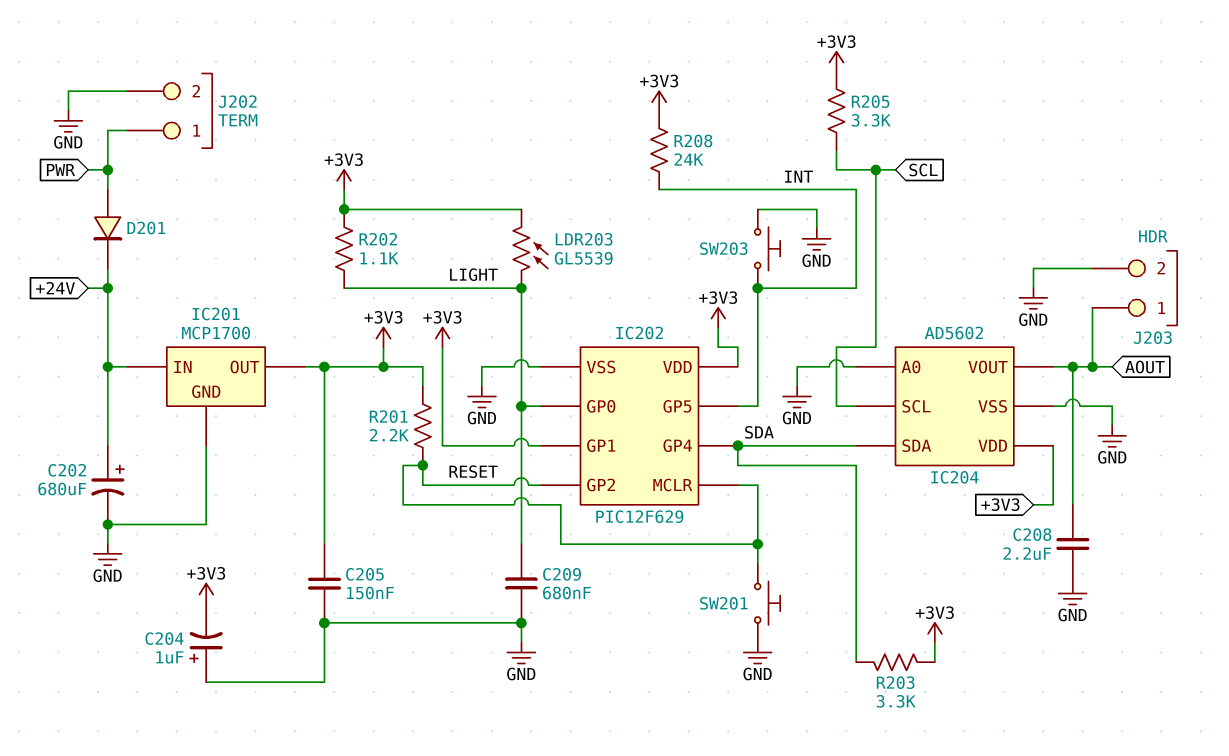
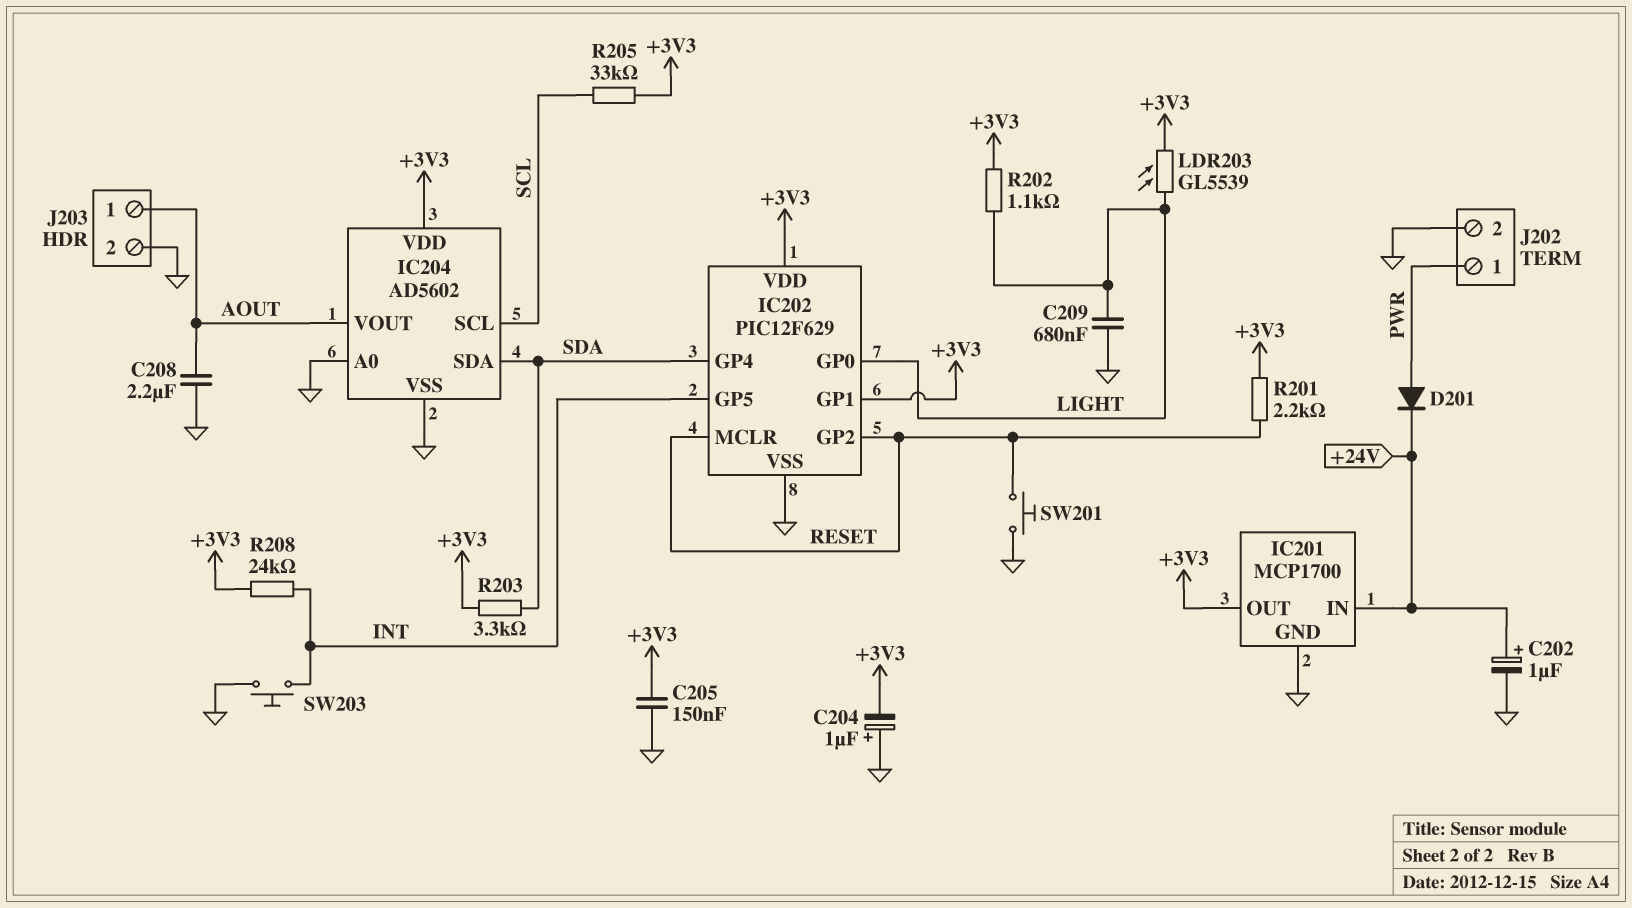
C202: 680uF (plus +24V, minus GND) -> 1uF (plus +24V, minus GND)
R205: 3.3k (+3V3, SCL) -> 33k (+3V3, SCL)

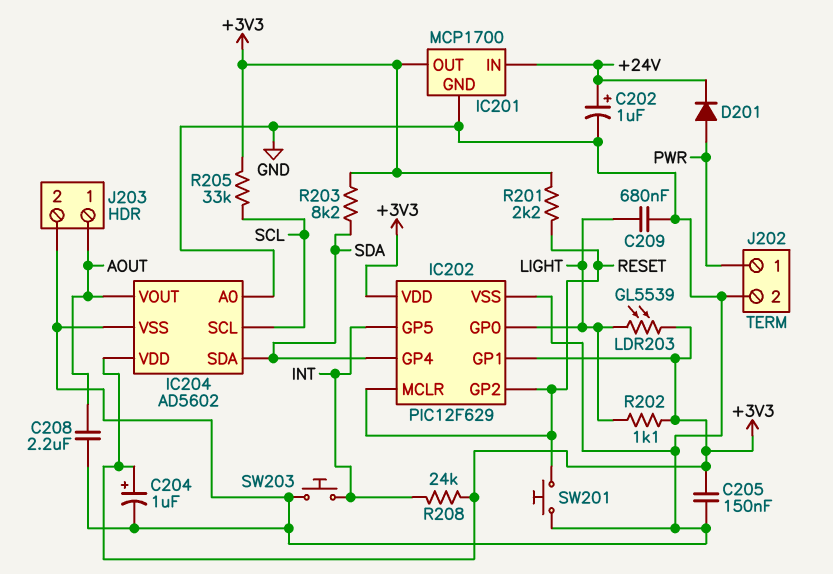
C204: 1uF (plus GND, minus +3V3) -> 1uF (plus +3V3, minus GND)
R203: 3.3k (+3V3, SDA) -> 8.2k (+3V3, SDA)

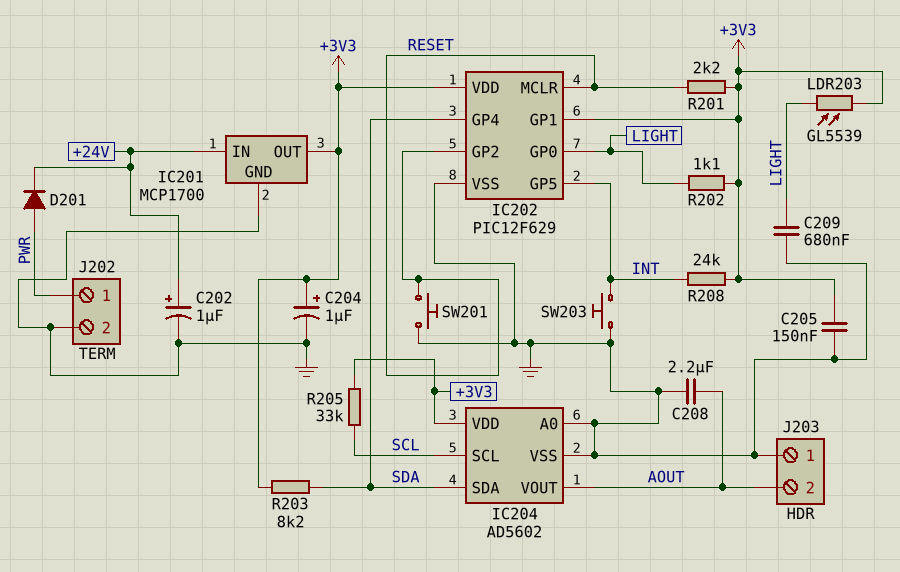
J203 pin 1: AOUT -> GND
J203 pin 2: GND -> AOUT

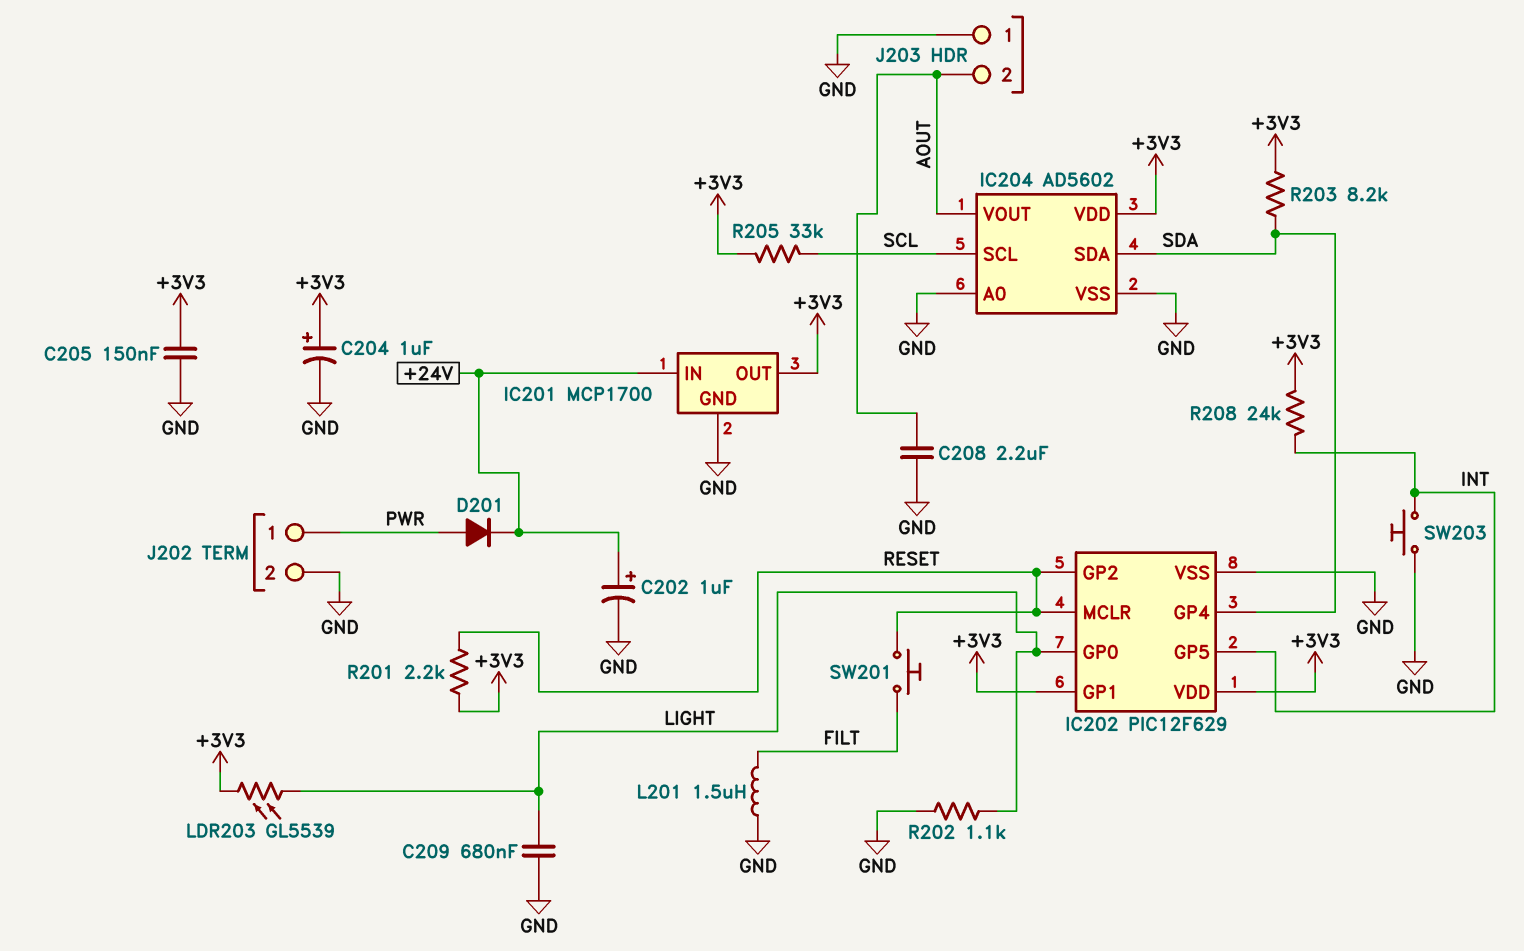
L201: none -> 1.5uH (FILT, GND)
R202: 1.1k (+3V3, LIGHT) -> 1.1k (GND, LIGHT)
SW201: button (GND, RESET) -> button (FILT, RESET)

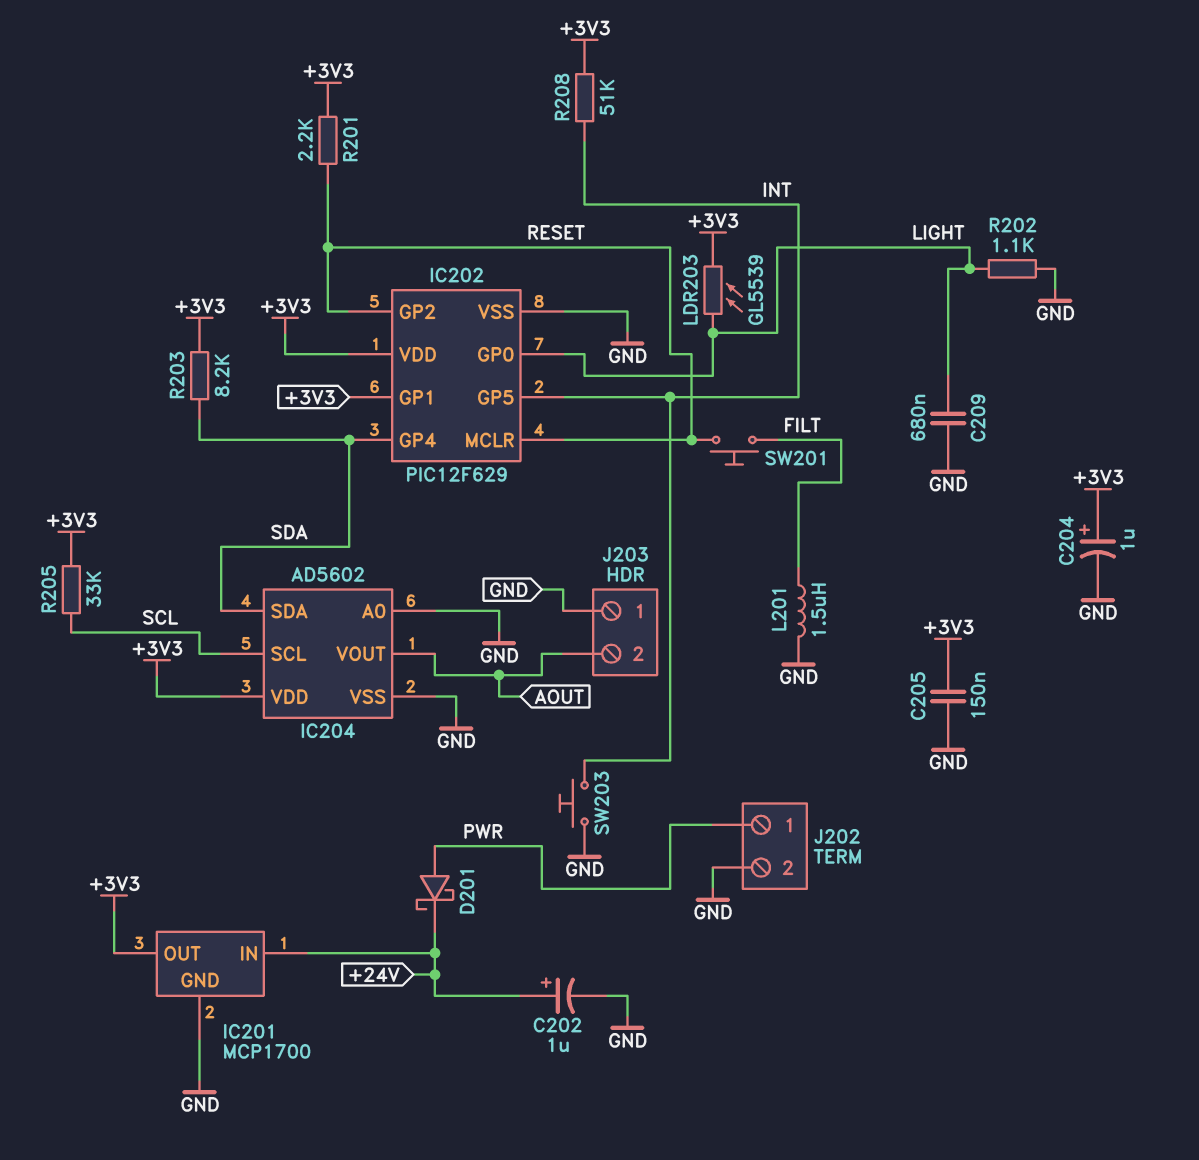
C208: 2.2uF (AOUT, GND) -> none
D201: diode (A PWR, K +24V) -> schottky (A PWR, K +24V)
R208: 24k (+3V3, INT) -> 51k (+3V3, INT)

